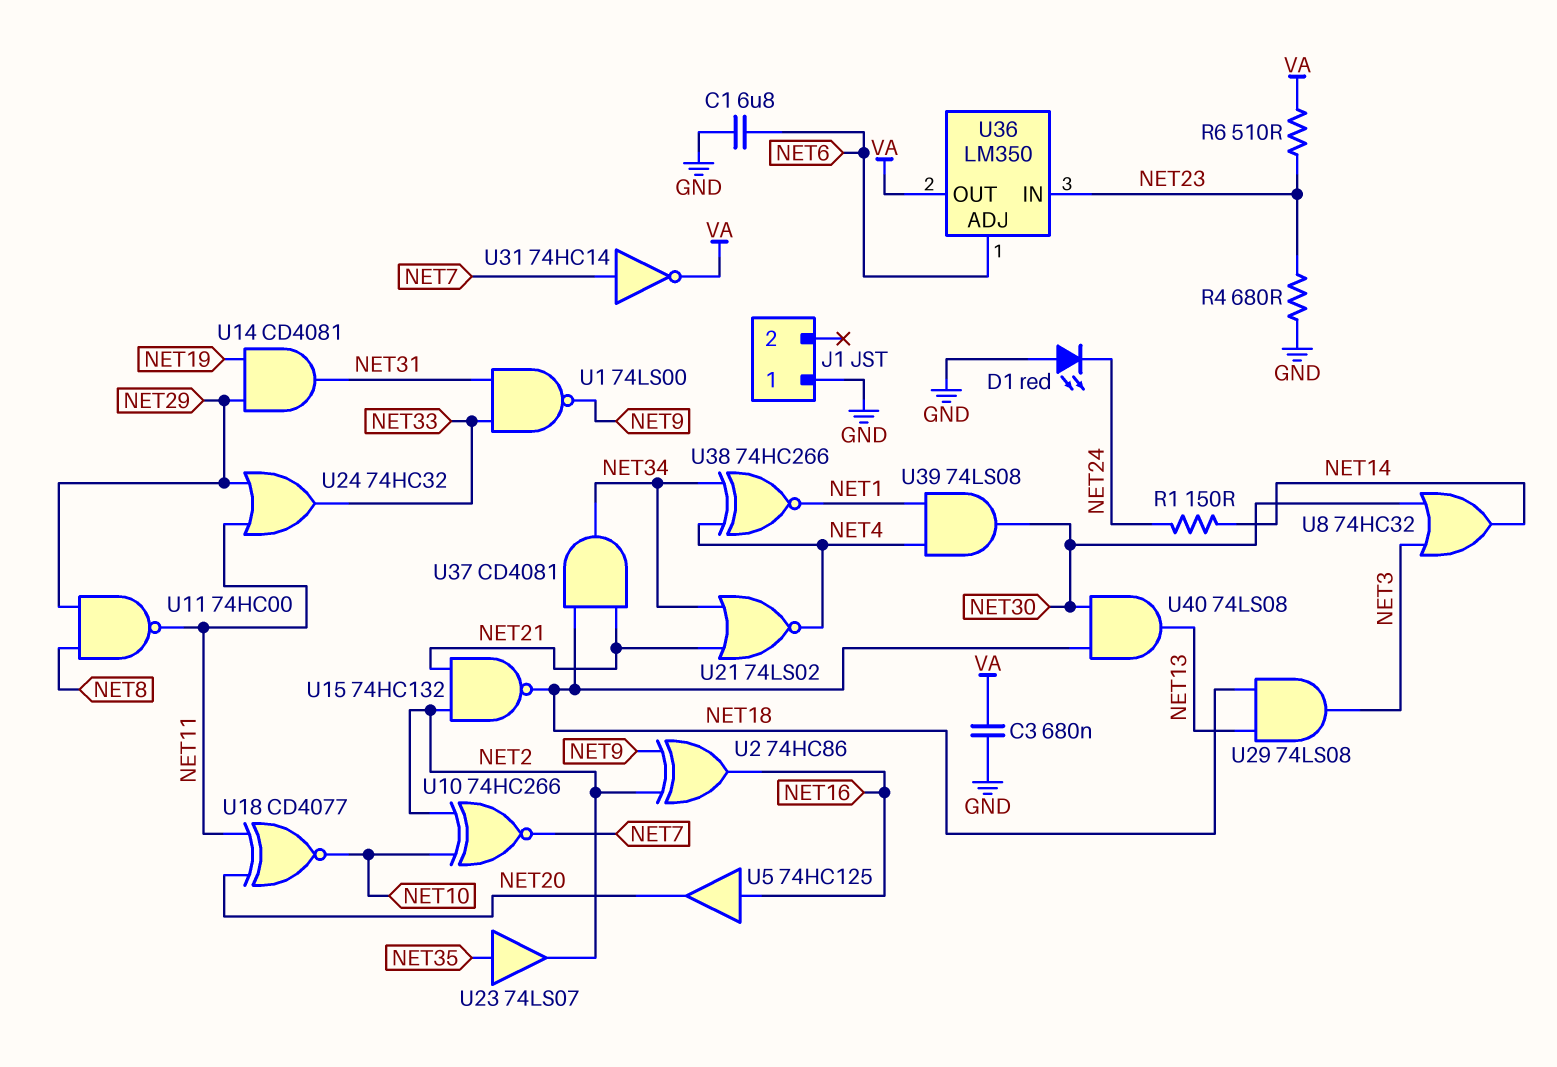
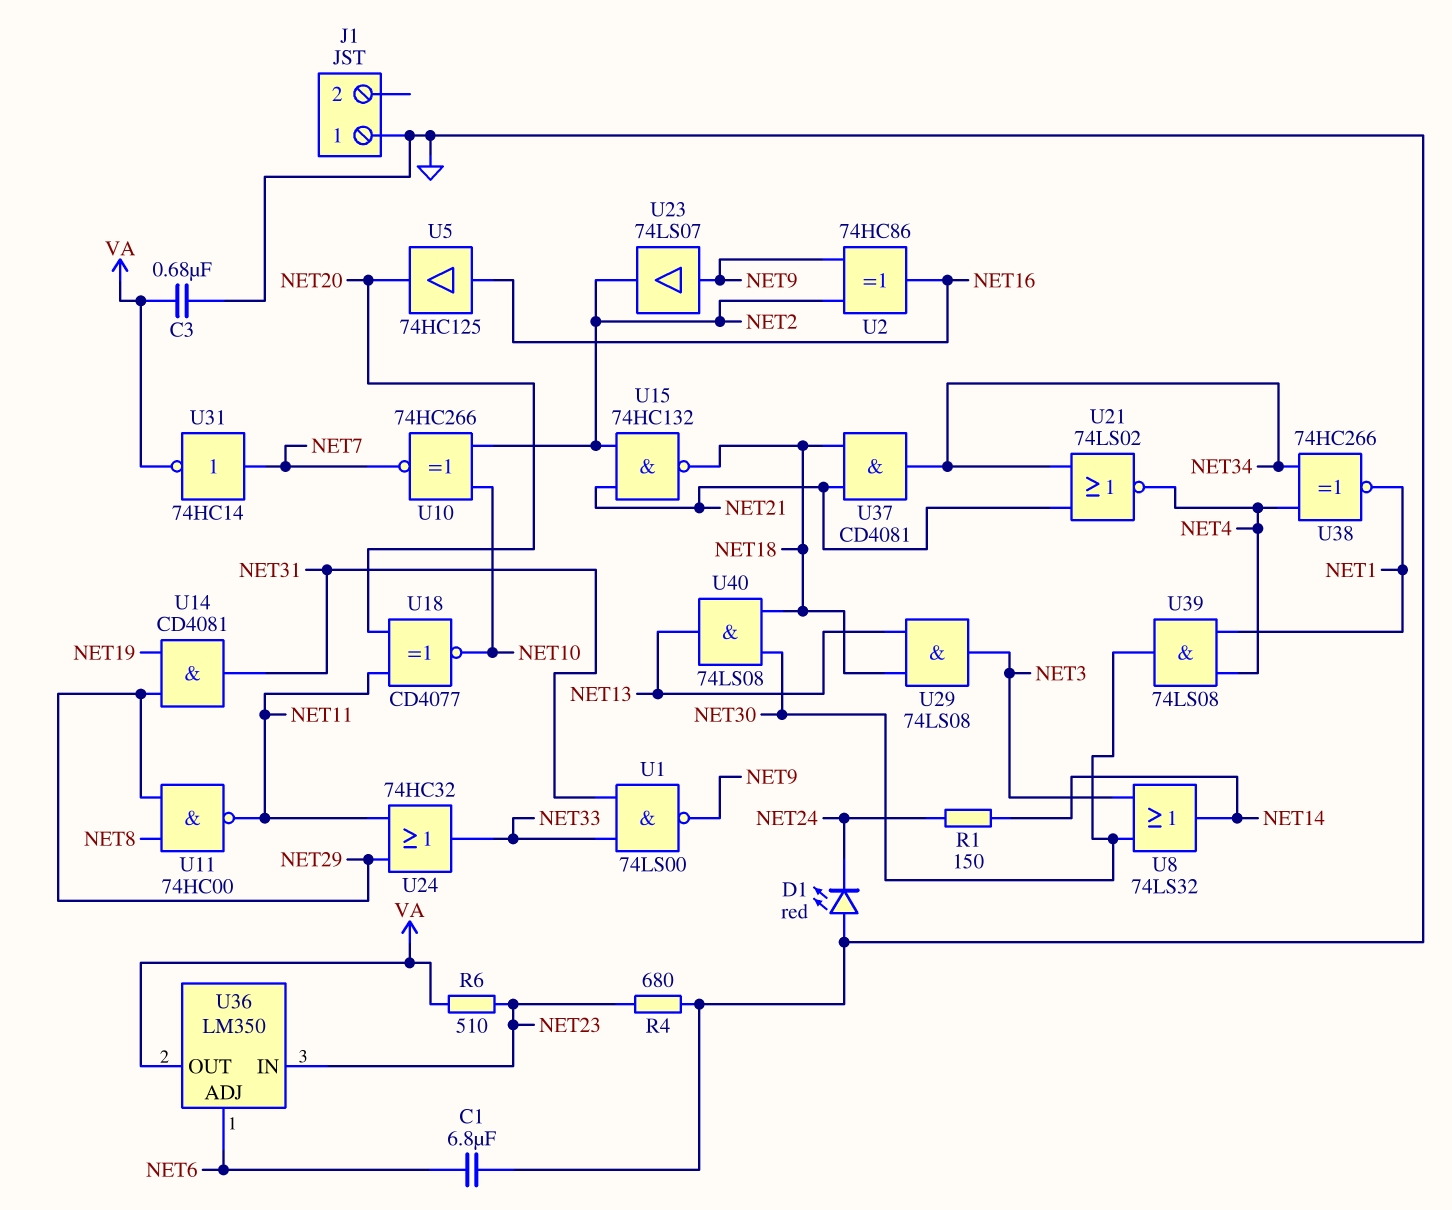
U8: OR 74HC32 (in NET3, in NET30, out NET14) -> OR 74LS32 (in NET3, in NET30, out NET14)
U23: buffer 74LS07 (in NET35, out NET2) -> buffer 74LS07 (in NET9, out NET2)

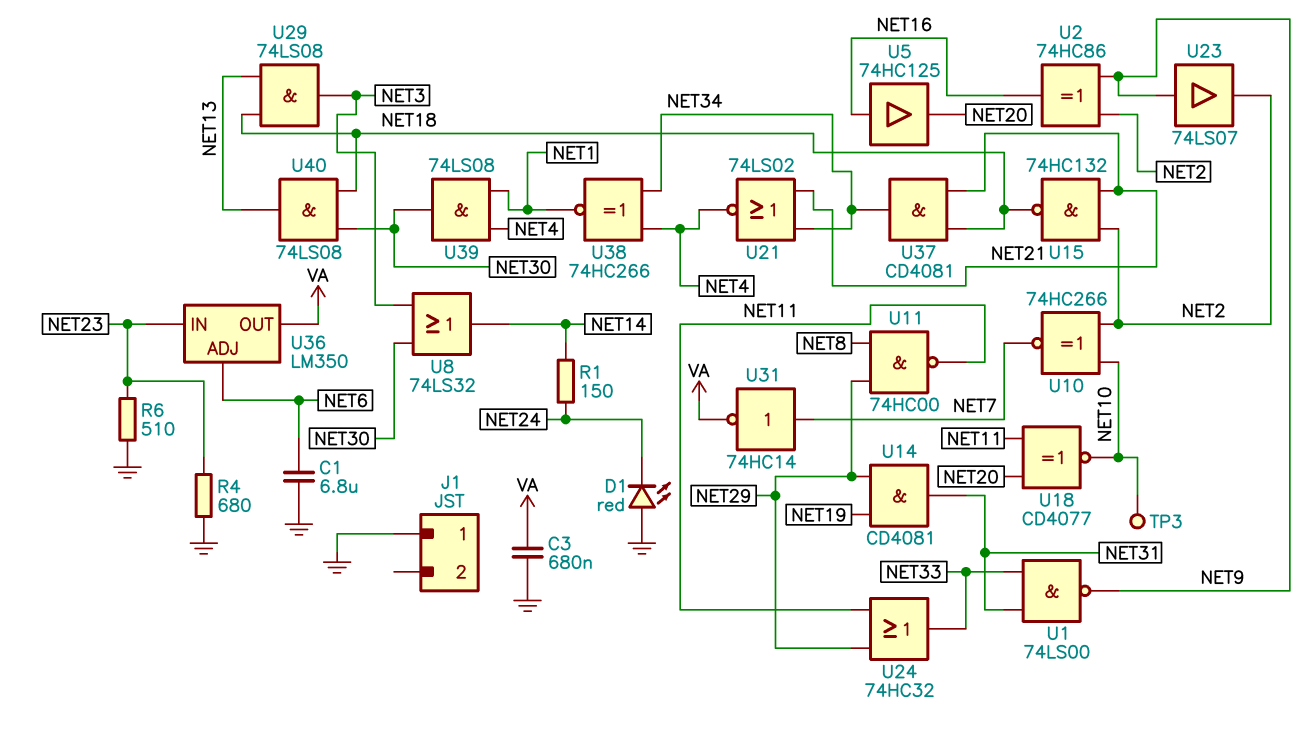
R6: 510 (NET23, VA) -> 510 (GND, NET23)
TP3: none -> test point (NET10)

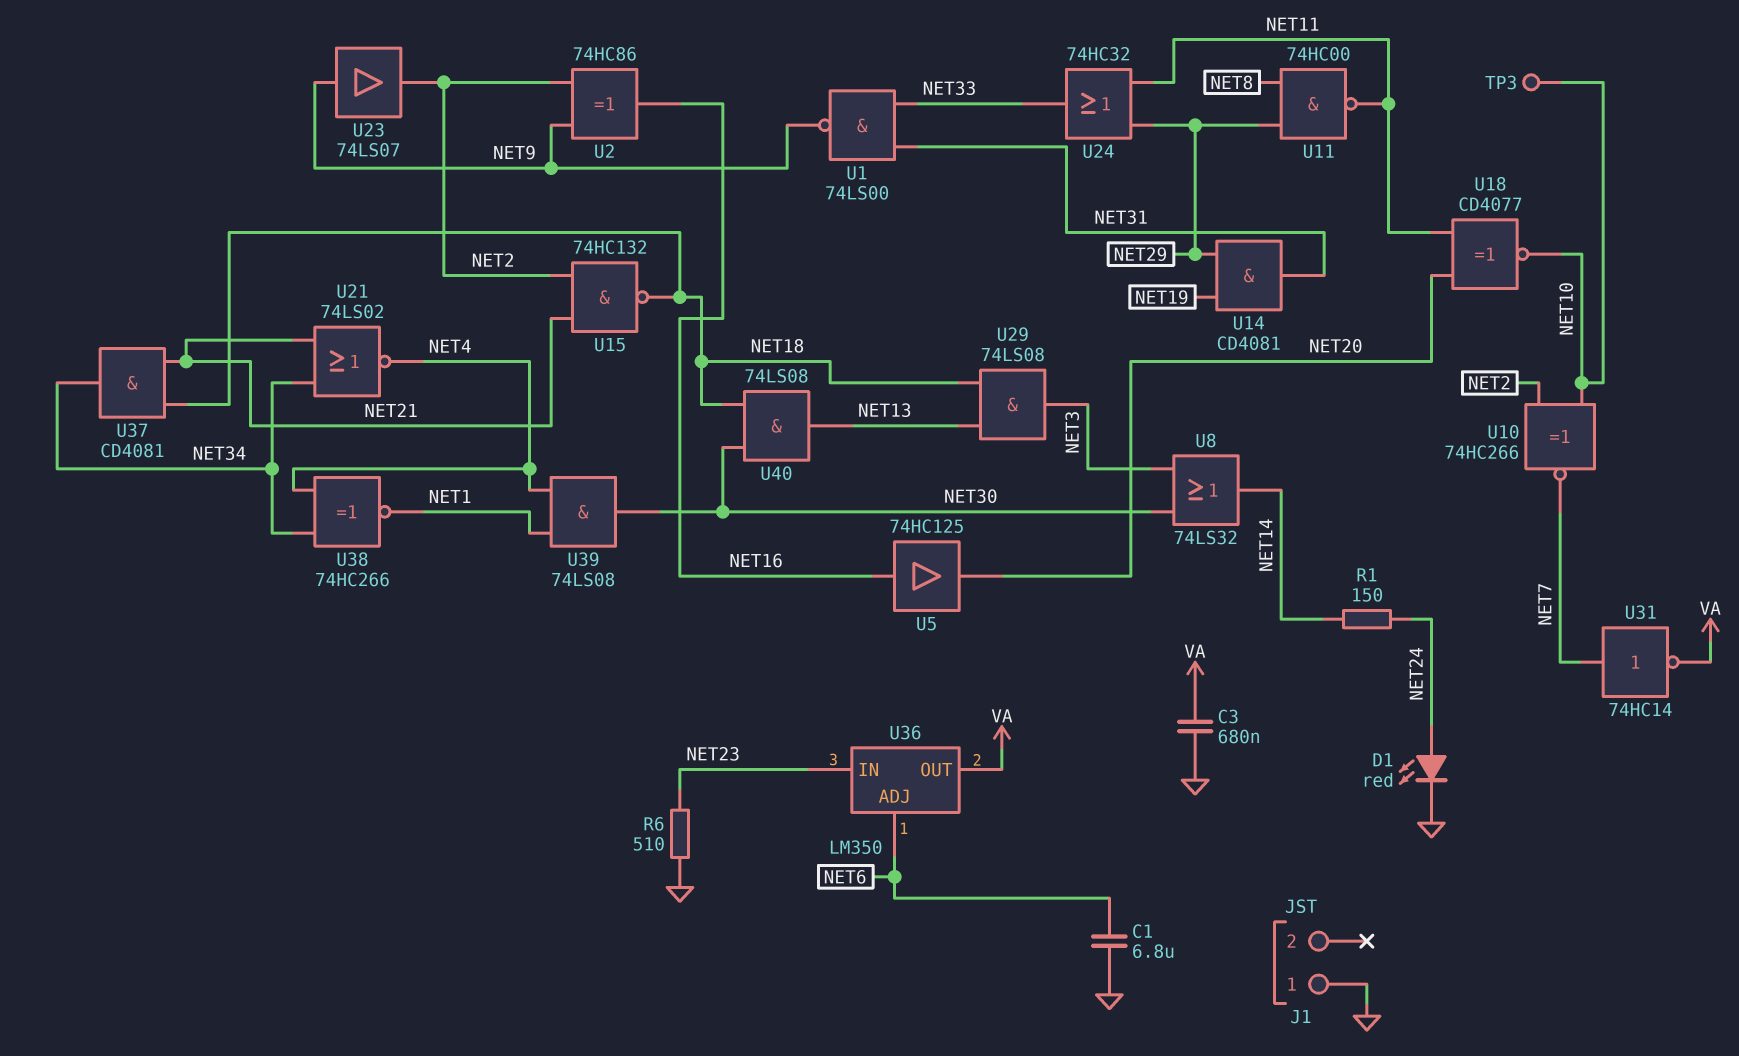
D1: LED red (A GND, K NET24) -> LED red (A NET24, K GND)
R4: 680 (GND, NET23) -> none

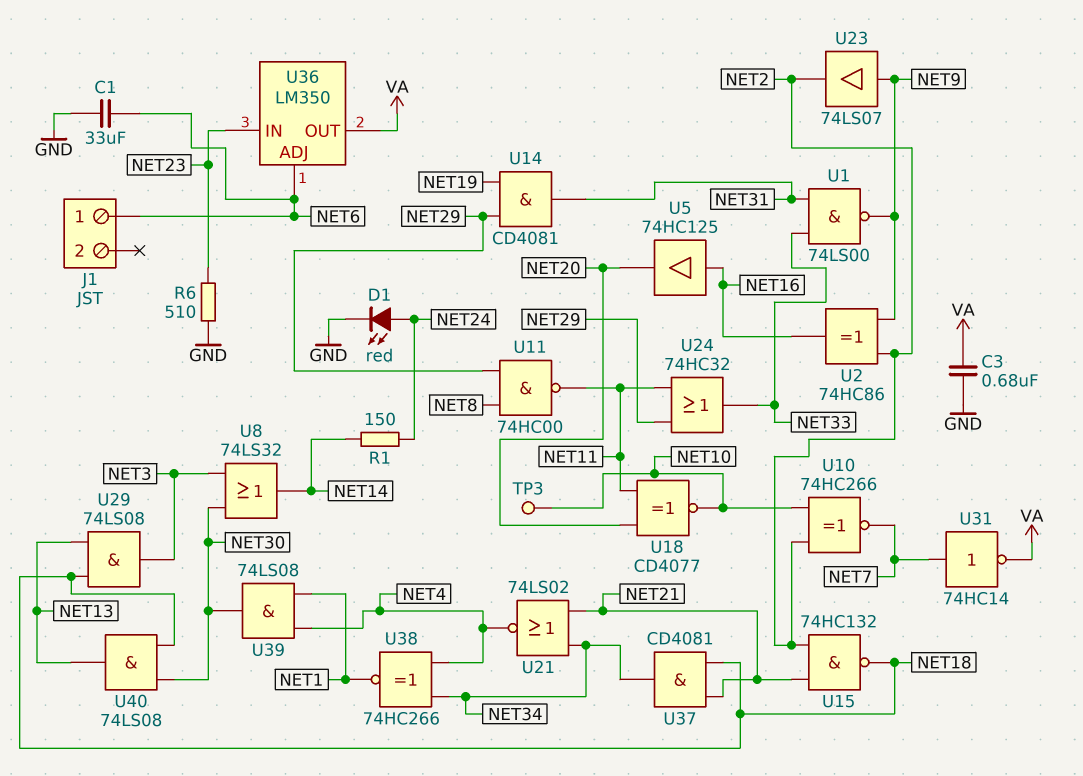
C1: 6.8uF (GND, NET6) -> 33uF (GND, NET6)
J1 pin 1: GND -> NET6

